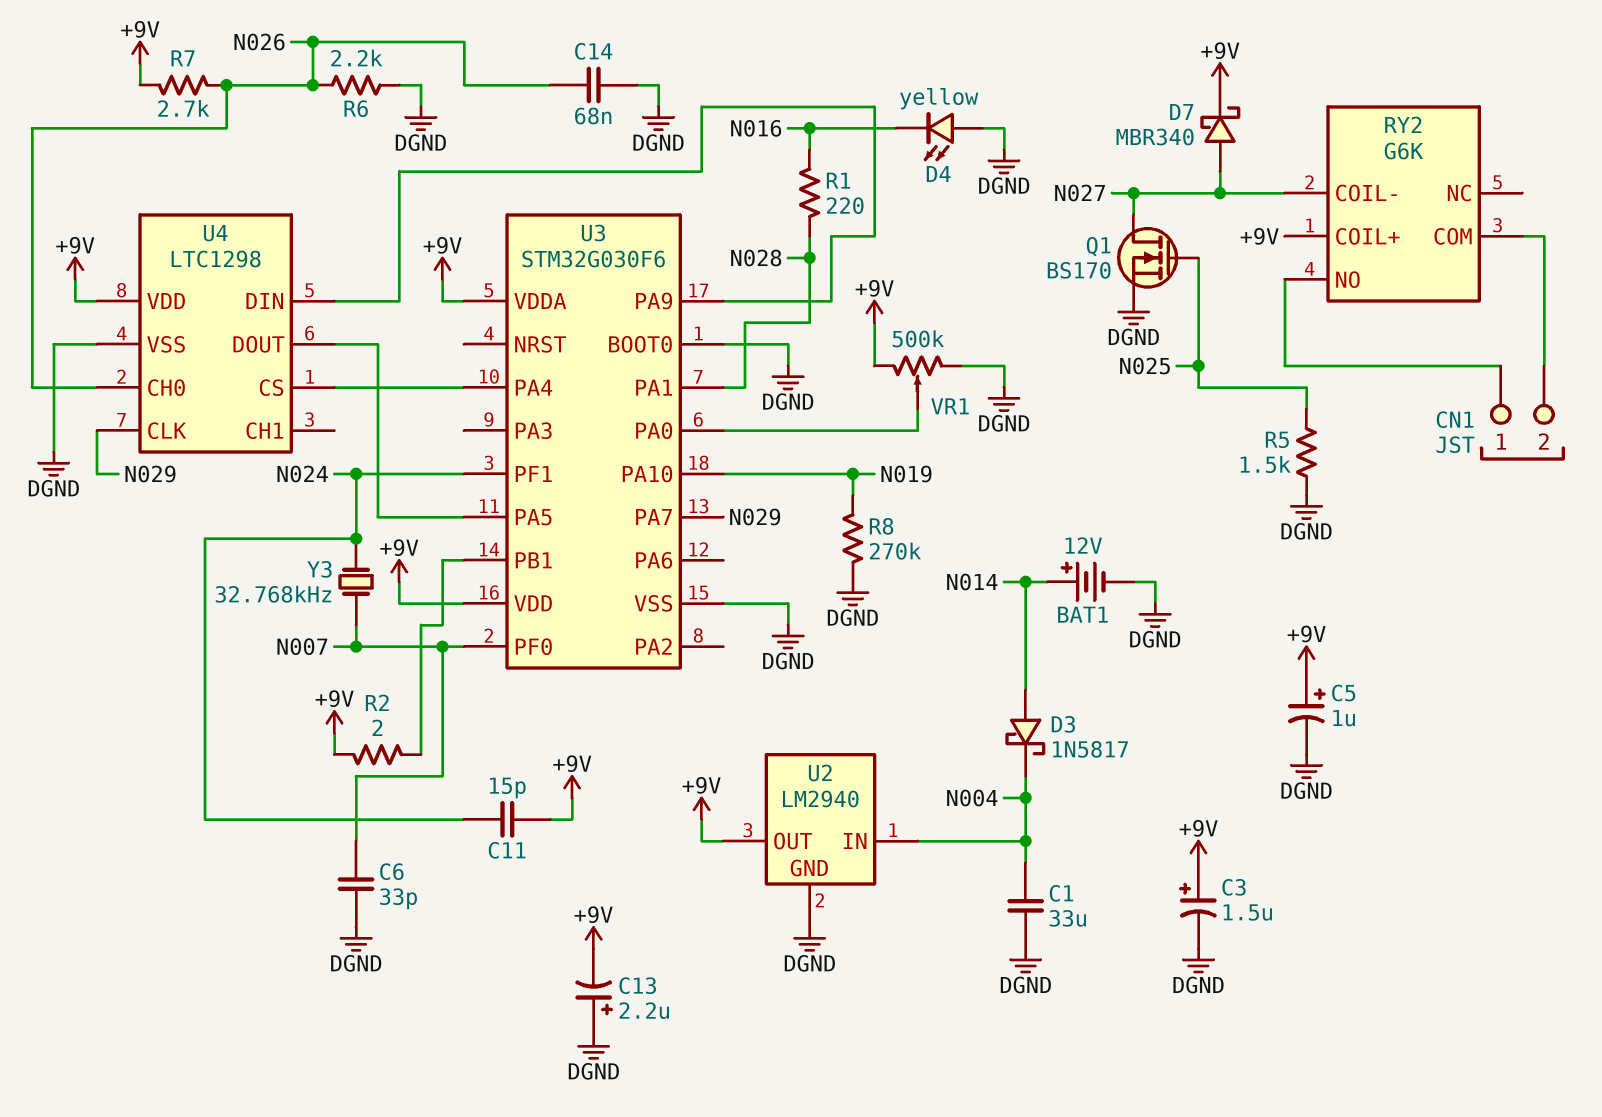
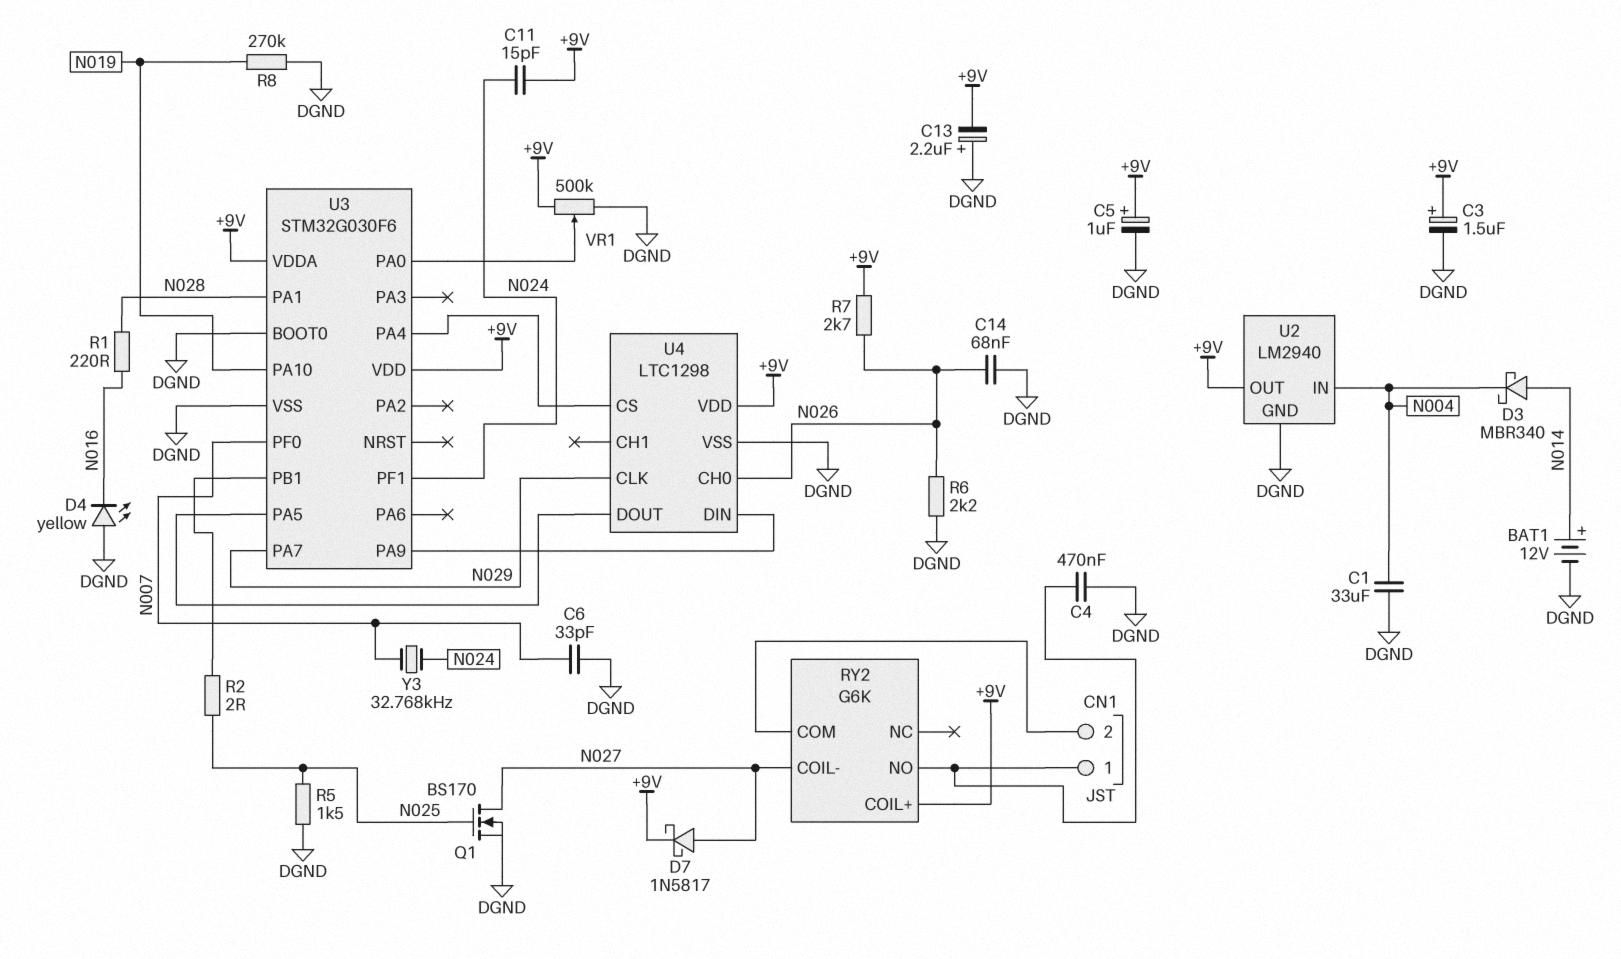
C4: none -> 470nF (CN1/1, DGND)
D3: schottky 1N5817 (A N014, K N004) -> schottky MBR340 (A N014, K N004)
D7: schottky MBR340 (A N027, K +9V) -> schottky 1N5817 (A N027, K +9V)
R2: 2 (+9V, U3/PB1) -> 2 (N025, U3/PB1)

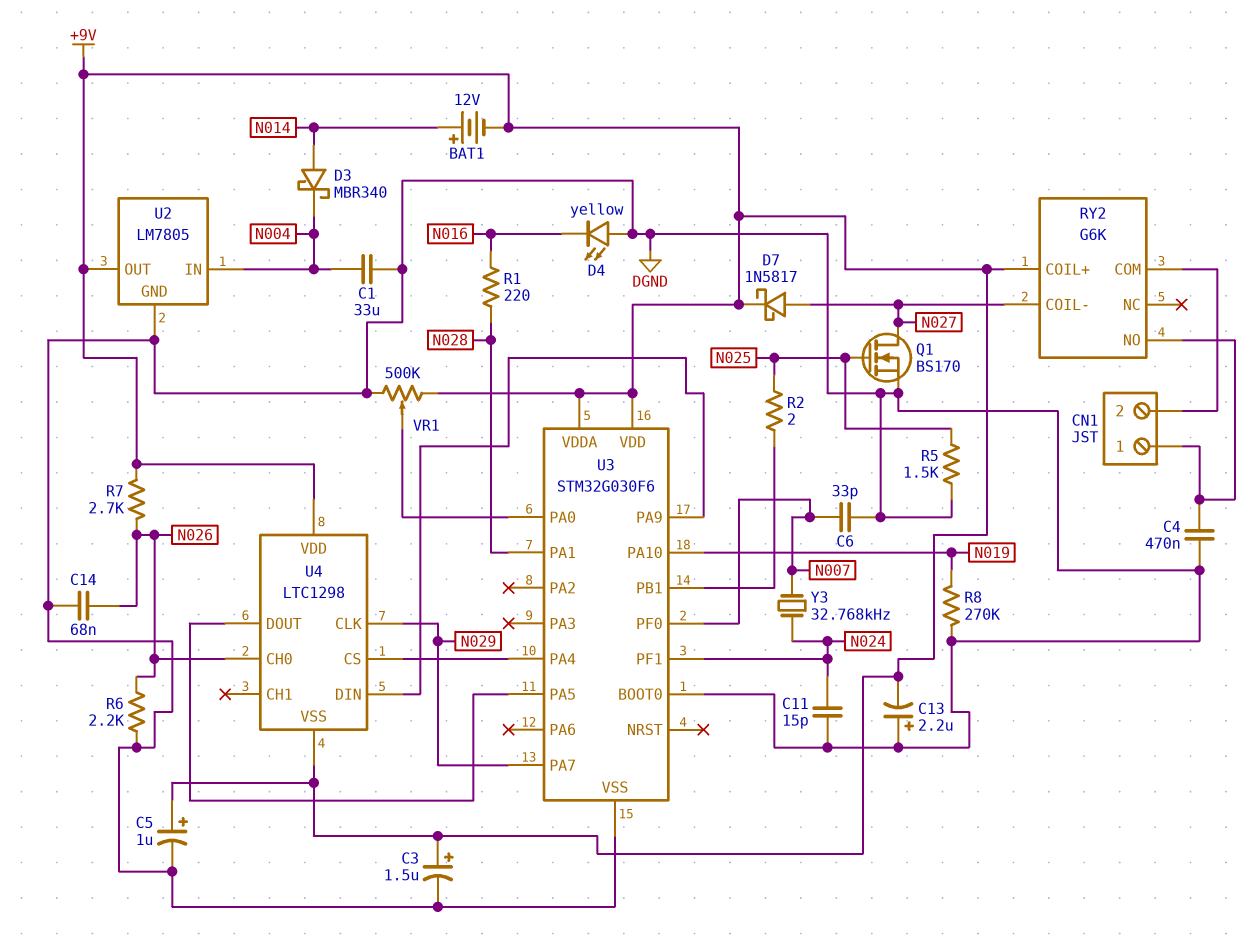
BAT1: 12V (plus N014, minus DGND) -> 12V (plus N014, minus +9V)
C11: 15pF (+9V, N024) -> 15pF (DGND, N024)
U2: LM2940 -> LM7805
U4 pin VSS: DGND -> +9V

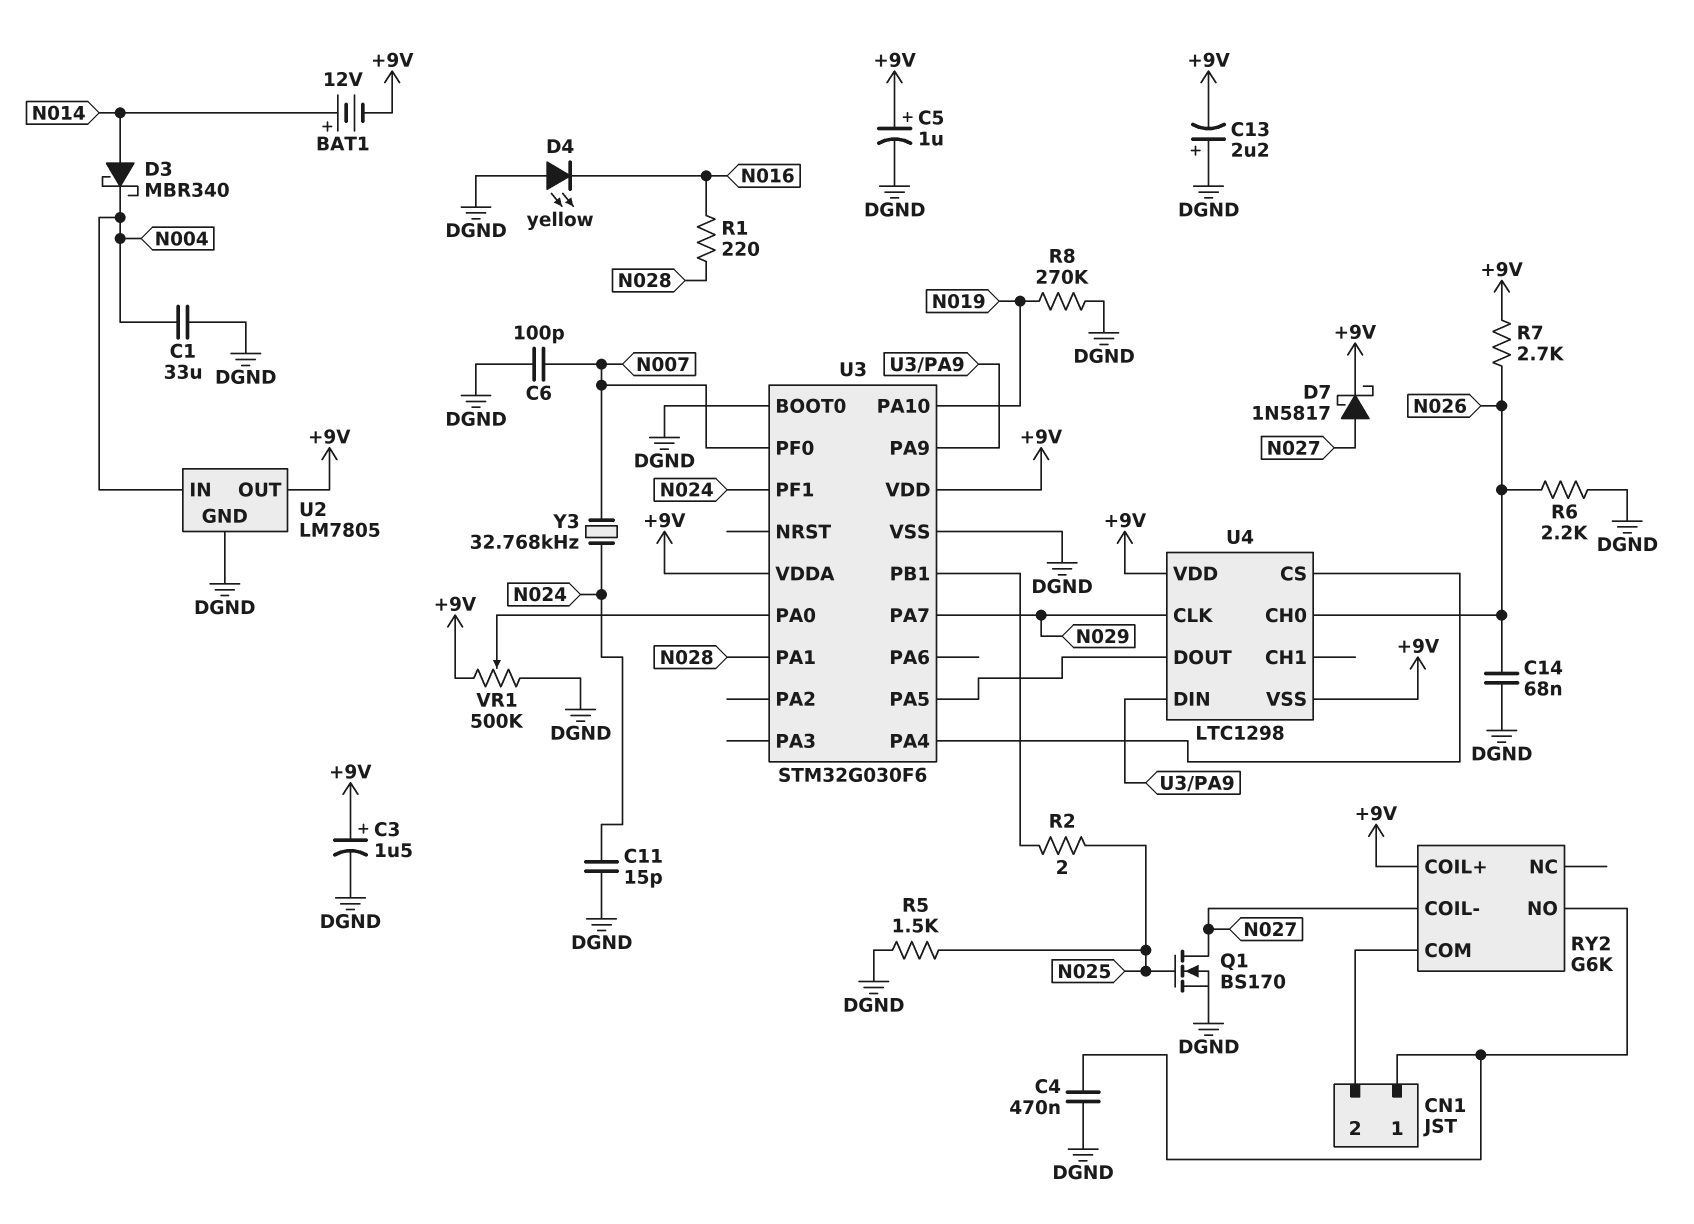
C6: 33pF (DGND, N007) -> 100pF (DGND, N007)

